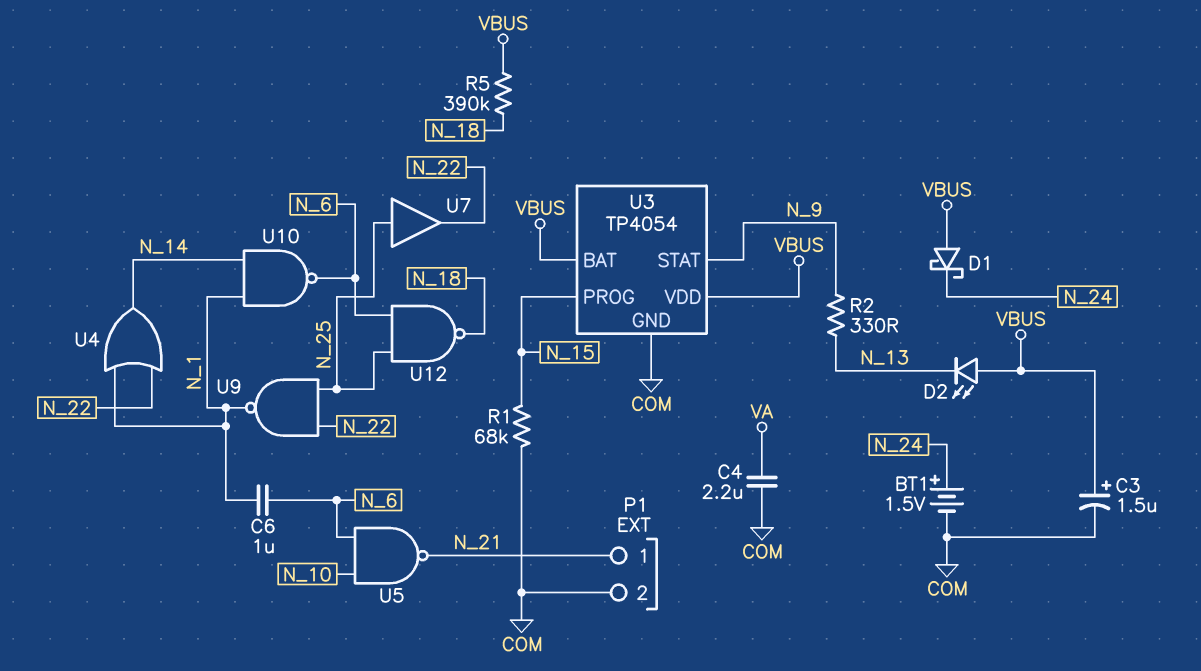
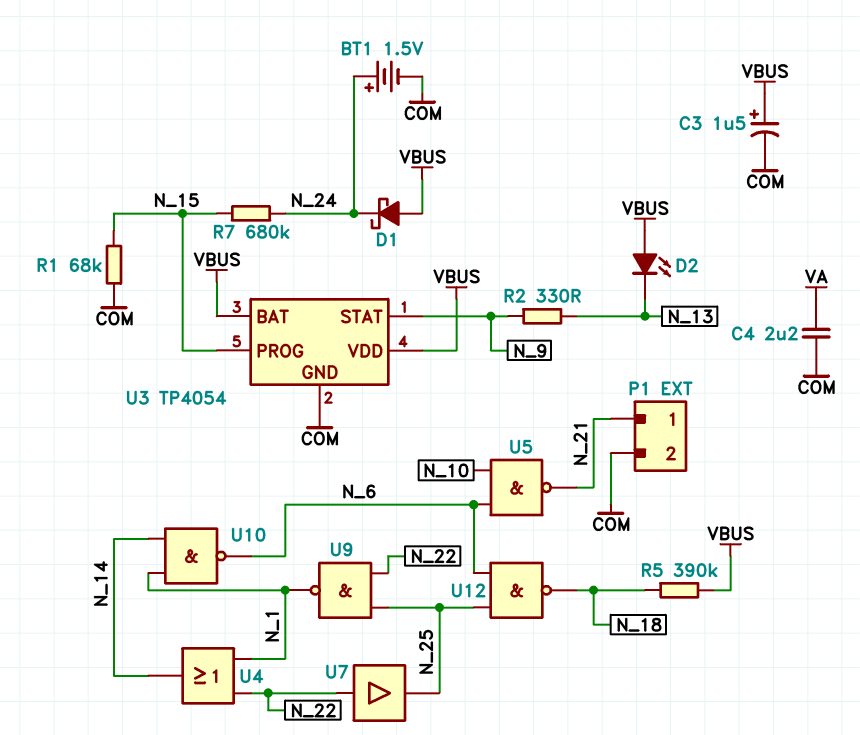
C6: 1uF (N_1, N_6) -> none
R7: none -> 680k (N_15, N_24)
U7: buffer (in N_25, out N_22) -> buffer (in N_22, out N_25)

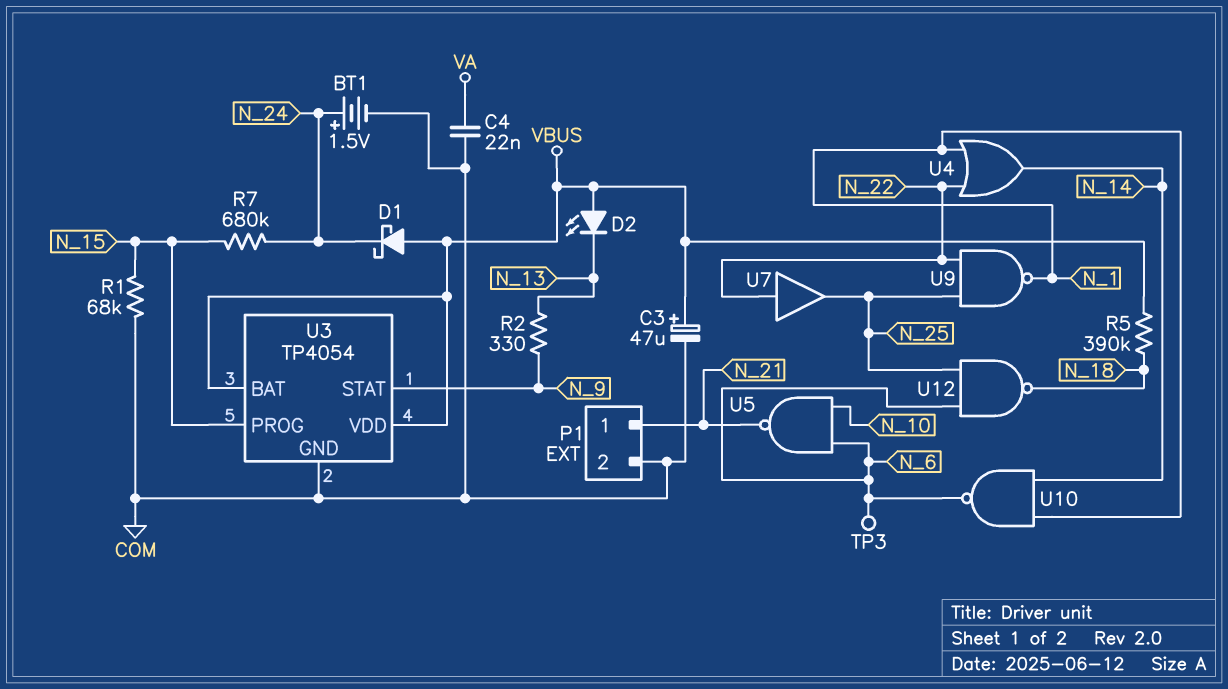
C3: 1.5uF (plus VBUS, minus COM) -> 47uF (plus VBUS, minus COM)
C4: 2.2uF (COM, VA) -> 22nF (COM, VA)
TP3: none -> test point (N_6)

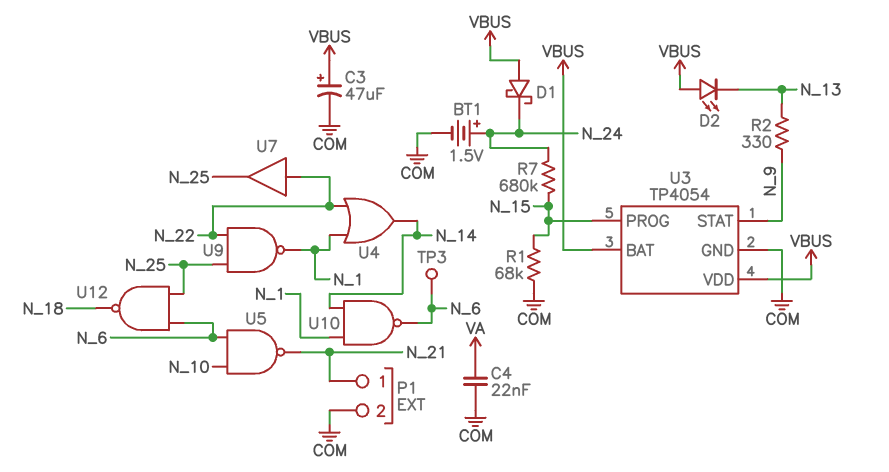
R5: 390k (N_18, VBUS) -> none

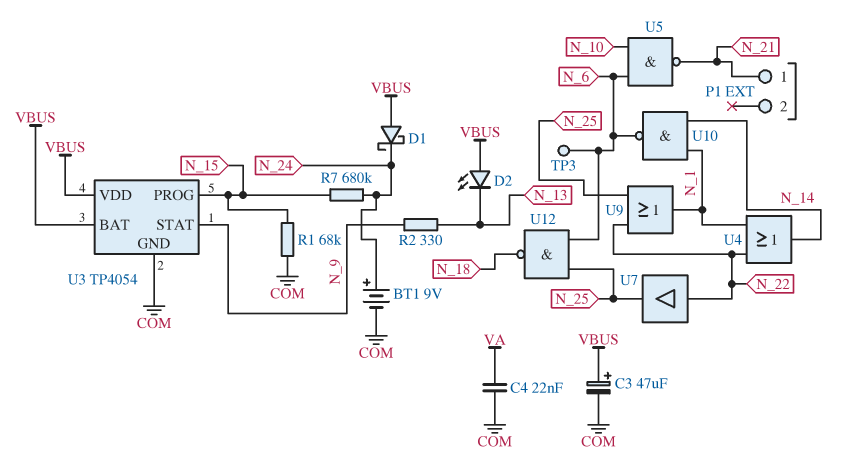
BT1: 1.5V (plus N_24, minus COM) -> 9V (plus N_24, minus COM)
P1 pin 2: COM -> none
U9: NAND (in N_22, in N_25, out N_1) -> OR (in N_22, in N_25, out N_1)

